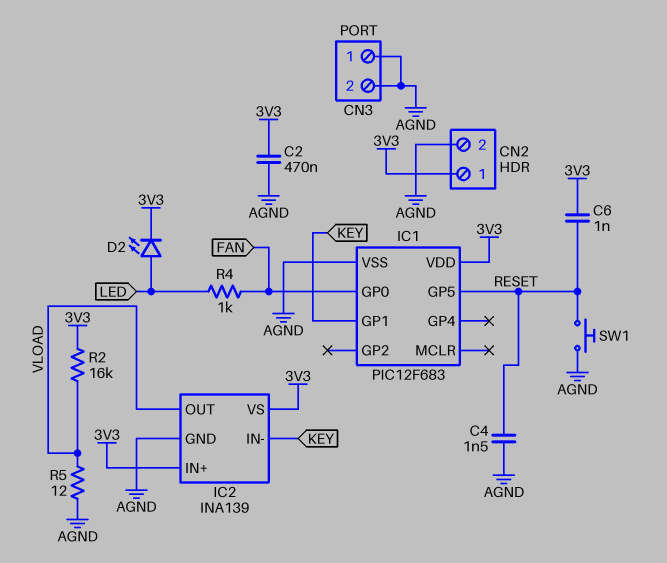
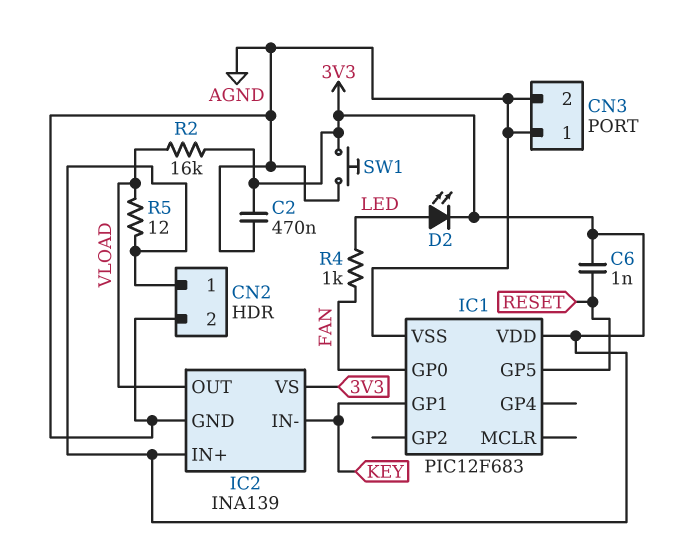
C4: 1.5nF (AGND, RESET) -> none
R5: 12 (AGND, VLOAD) -> 12 (3V3, VLOAD)
SW1: button (AGND, RESET) -> button (3V3, AGND)

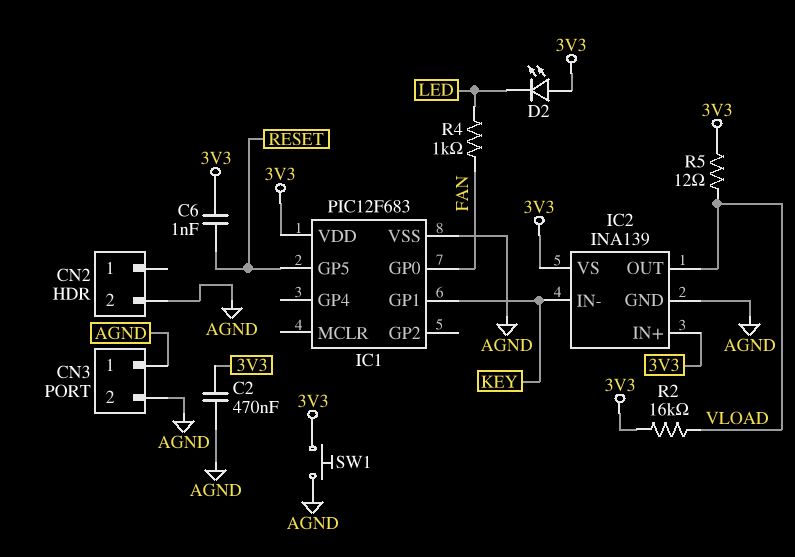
CN2 pin 1: 3V3 -> none
D2: LED (A LED, K 3V3) -> LED (A 3V3, K LED)

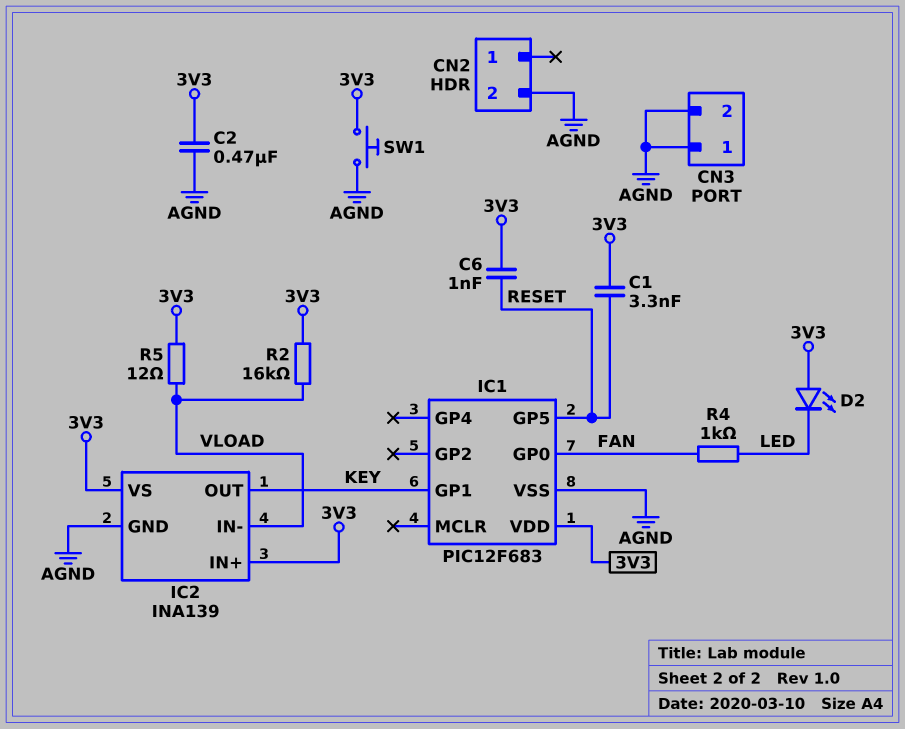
C1: none -> 3.3nF (3V3, RESET)
IC2 pin IN-: KEY -> VLOAD
IC2 pin OUT: VLOAD -> KEY

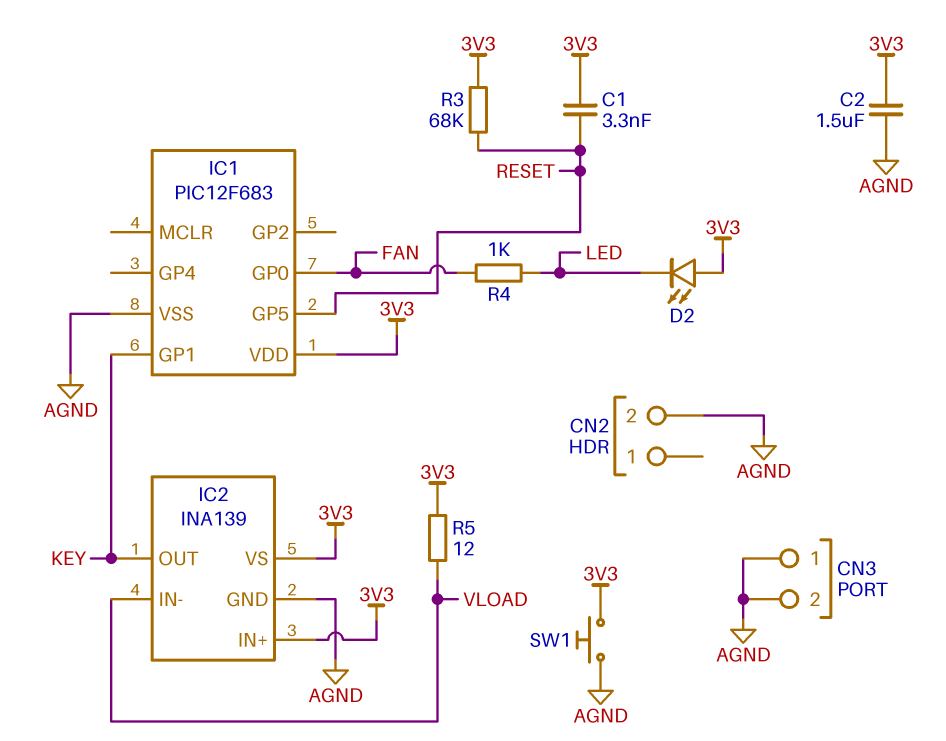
C2: 470nF (3V3, AGND) -> 1.5uF (3V3, AGND)
C6: 1nF (3V3, RESET) -> none
R2: 16k (3V3, VLOAD) -> none
R3: none -> 68k (3V3, RESET)

